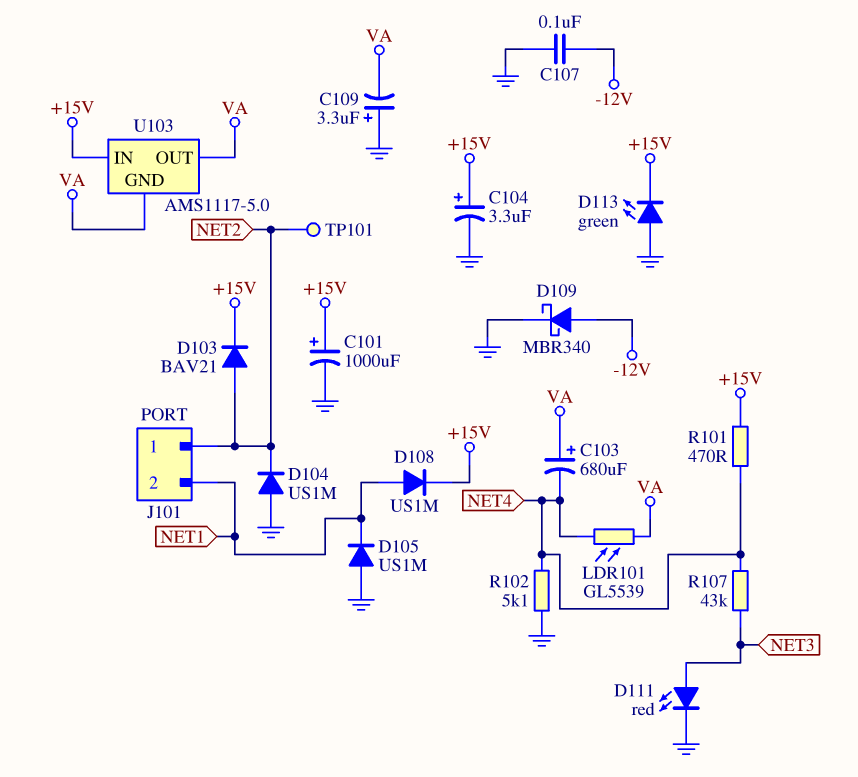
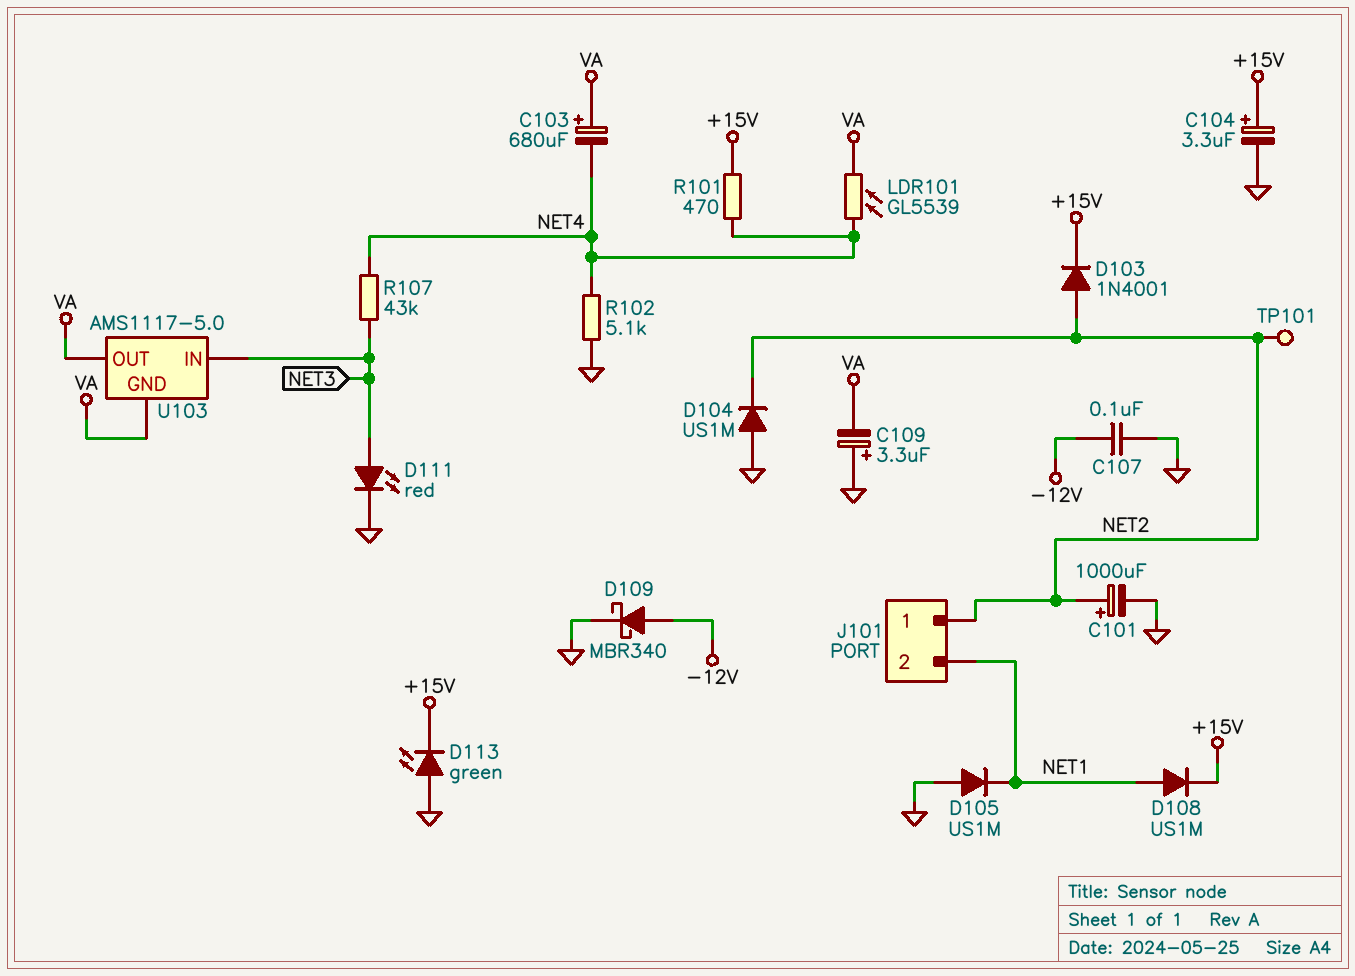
C101: 1000uF (plus +15V, minus GND) -> 1000uF (plus NET2, minus GND)
D103: diode BAV21 (A NET2, K +15V) -> diode 1N4001 (A NET2, K +15V)
U103 pin IN: +15V -> NET3

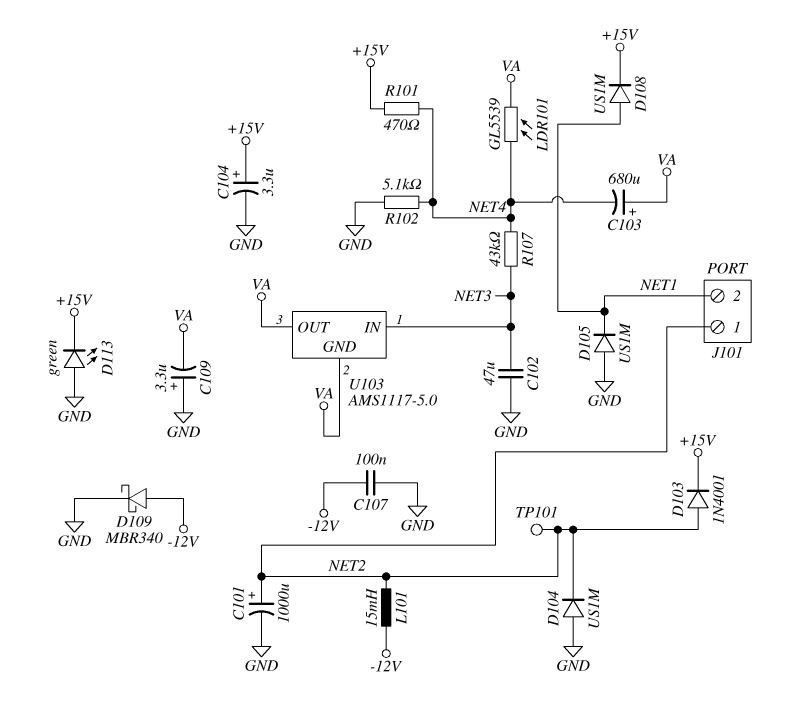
C102: none -> 47uF (GND, NET3)
D111: LED red (A NET3, K GND) -> none
L101: none -> 15mH (-12V, NET2)

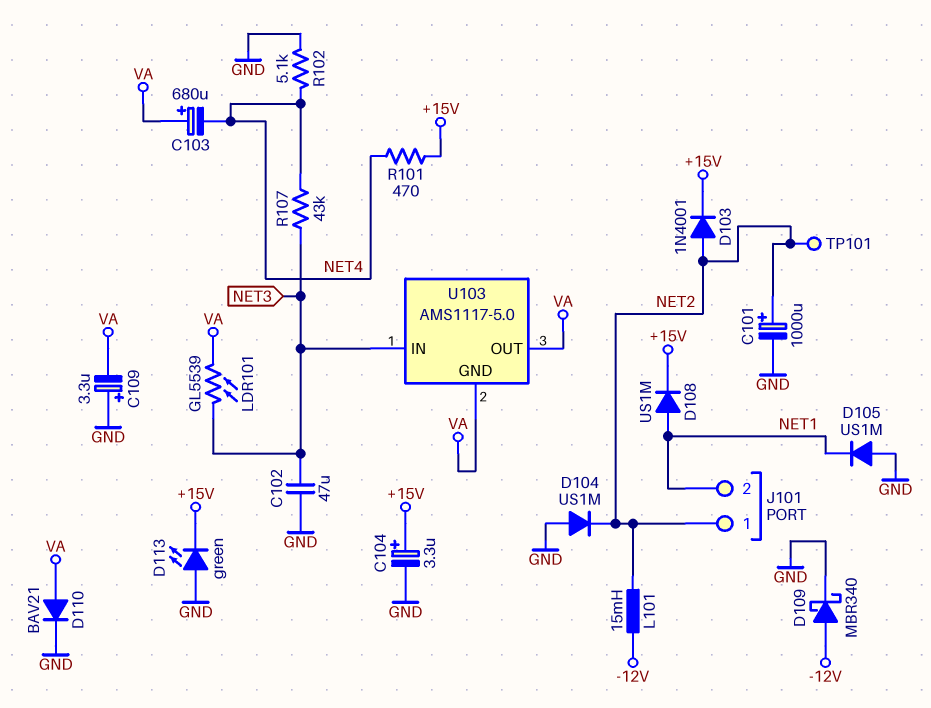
C107: 100nF (-12V, GND) -> none
D110: none -> diode BAV21 (A VA, K GND)
LDR101: GL5539 (NET4, VA) -> GL5539 (NET3, VA)

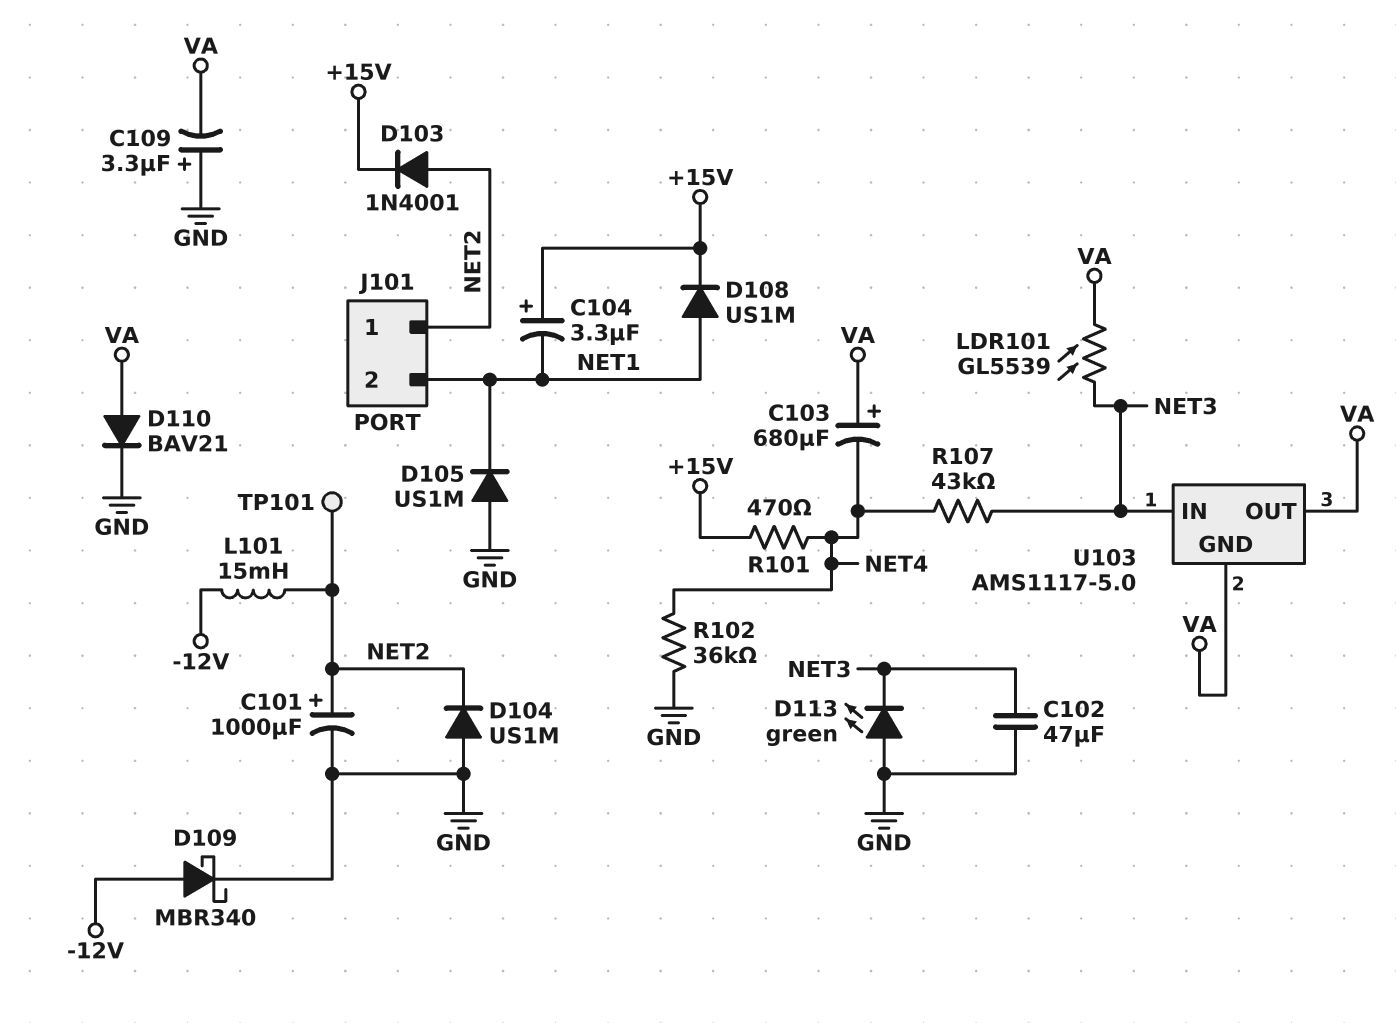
C104: 3.3uF (plus +15V, minus GND) -> 3.3uF (plus +15V, minus NET1)
D113: LED green (A GND, K +15V) -> LED green (A GND, K NET3)
R102: 5.1k (GND, NET4) -> 36k (GND, NET4)

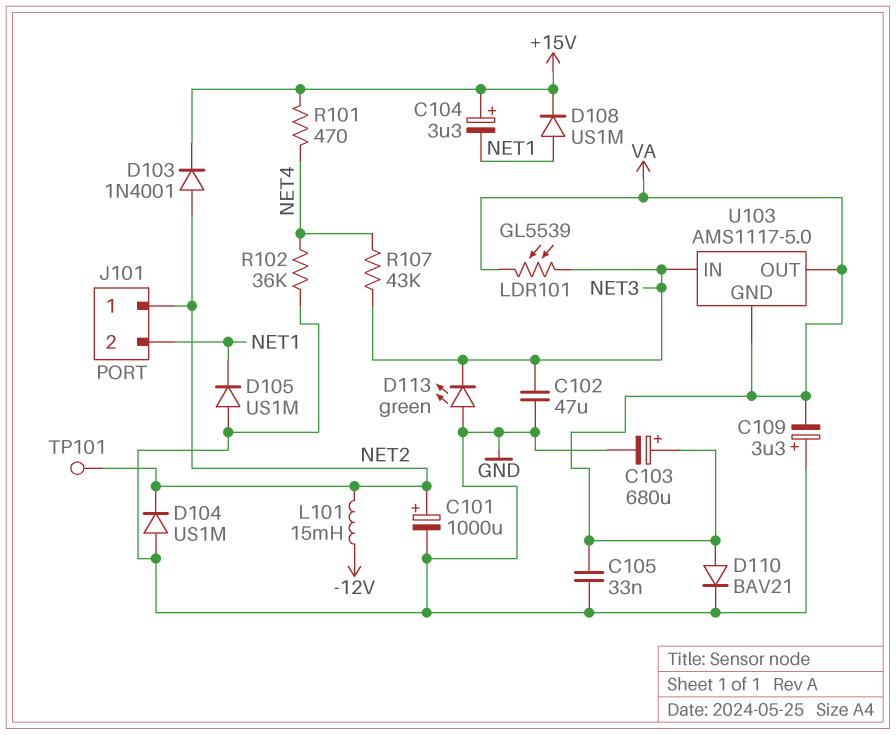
C103: 680uF (plus VA, minus NET4) -> 680uF (plus VA, minus GND)
C105: none -> 33nF (GND, VA)
D109: schottky MBR340 (A -12V, K GND) -> none

